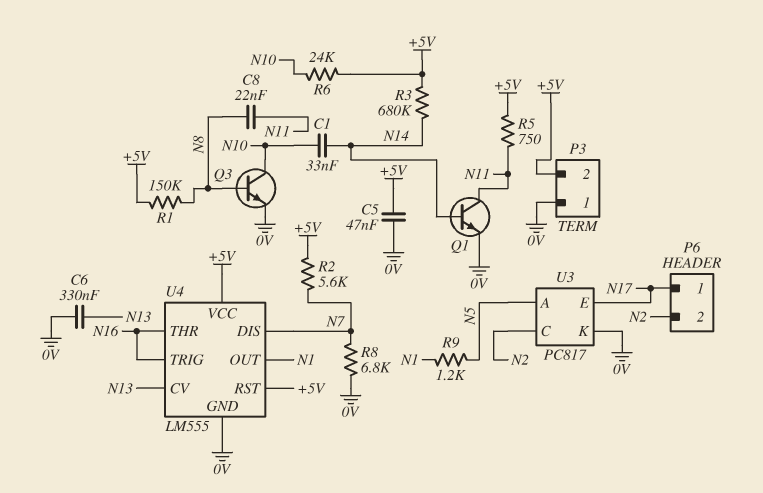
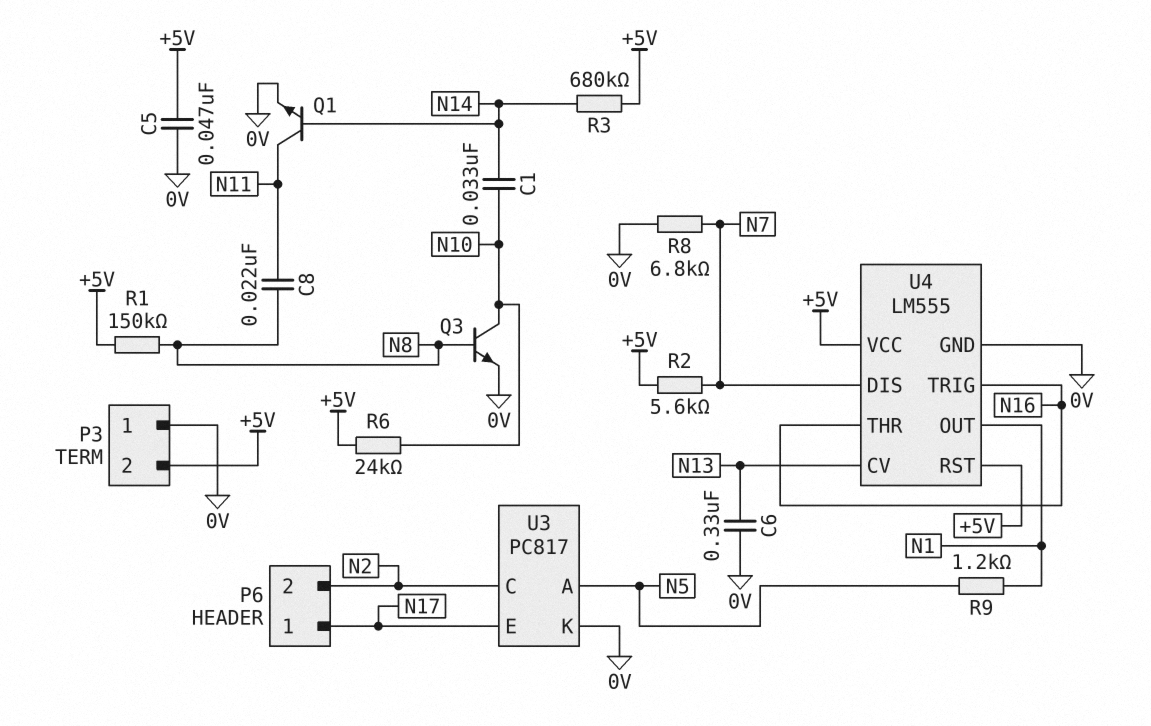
R5: 750 (+5V, N11) -> none

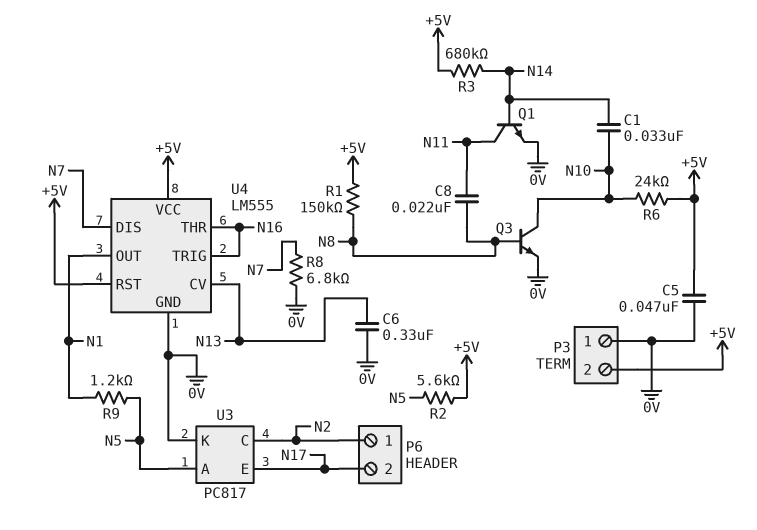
P6 pin 1: N17 -> N2
P6 pin 2: N2 -> N17
R2: 5.6k (+5V, N7) -> 5.6k (+5V, N5)

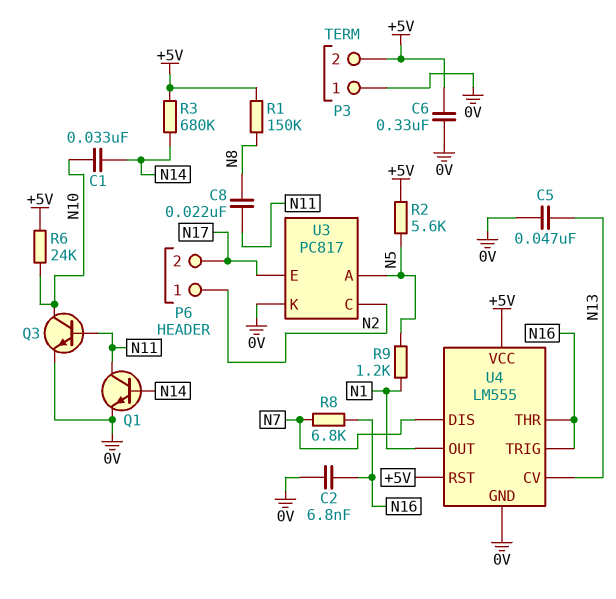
C2: none -> 6.8nF (0V, N16)
C5: 47nF (+5V, 0V) -> 47nF (0V, N13)
C6: 330nF (0V, N13) -> 330nF (+5V, 0V)
Q3: NPN (B N8, C N10, E 0V) -> NPN (B N11, C N10, E 0V)
R8: 6.8k (0V, N7) -> 6.8k (N7, N16)

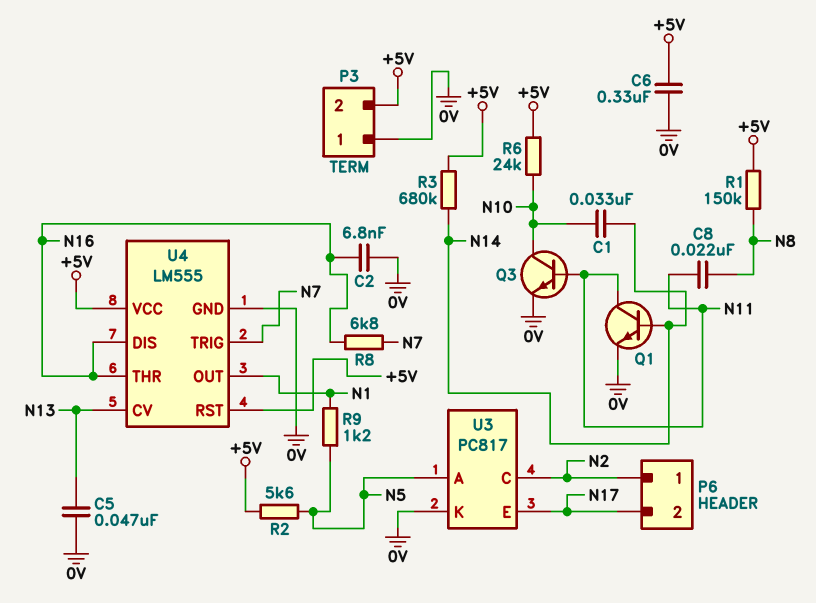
U4 pin DIS: N7 -> N16
U4 pin TRIG: N16 -> N7

